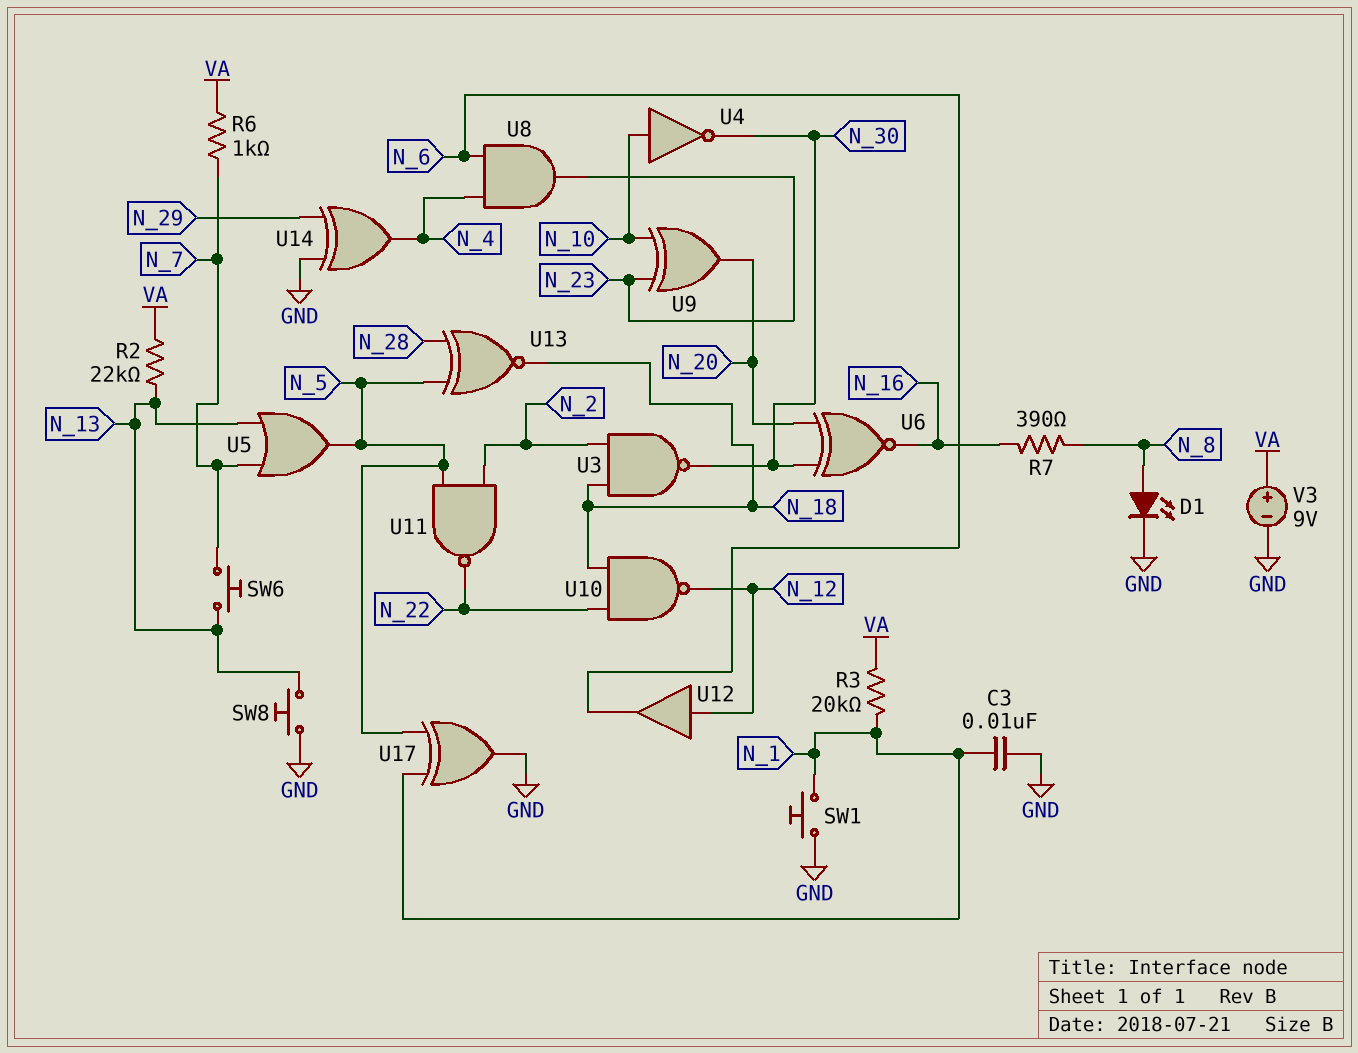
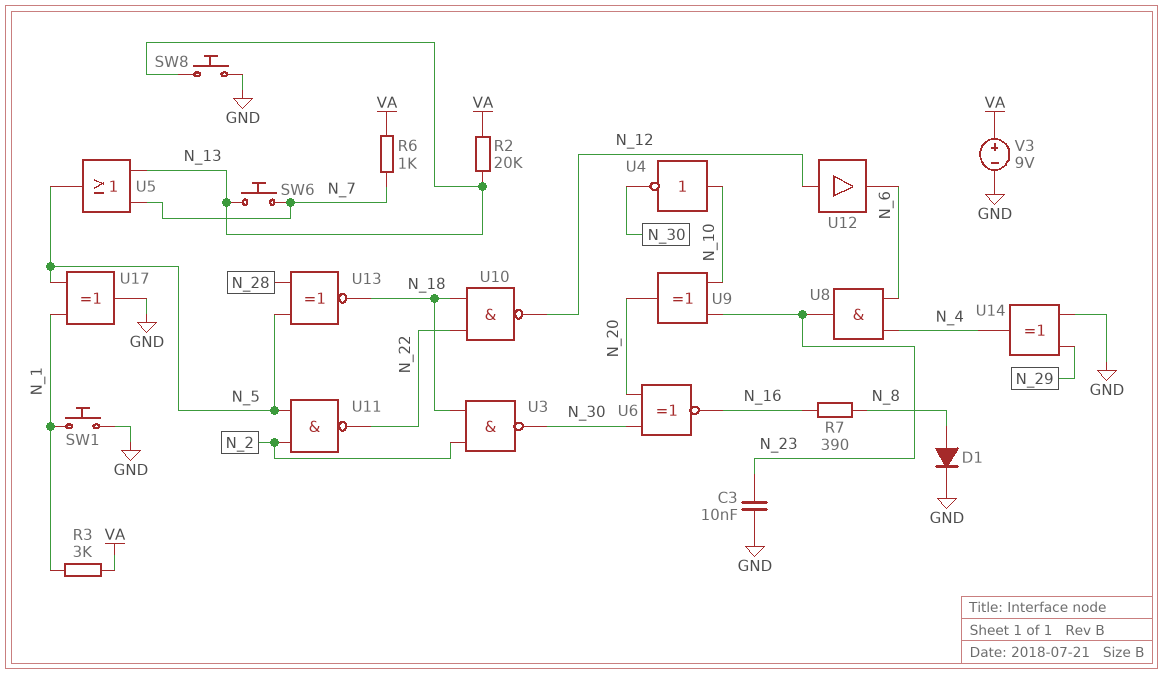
C3: 10nF (GND, N_1) -> 10nF (GND, N_23)
D1: LED (A N_8, K GND) -> diode (A N_8, K GND)
R2: 22k (N_13, VA) -> 20k (N_13, VA)
R3: 20k (N_1, VA) -> 3k (N_1, VA)

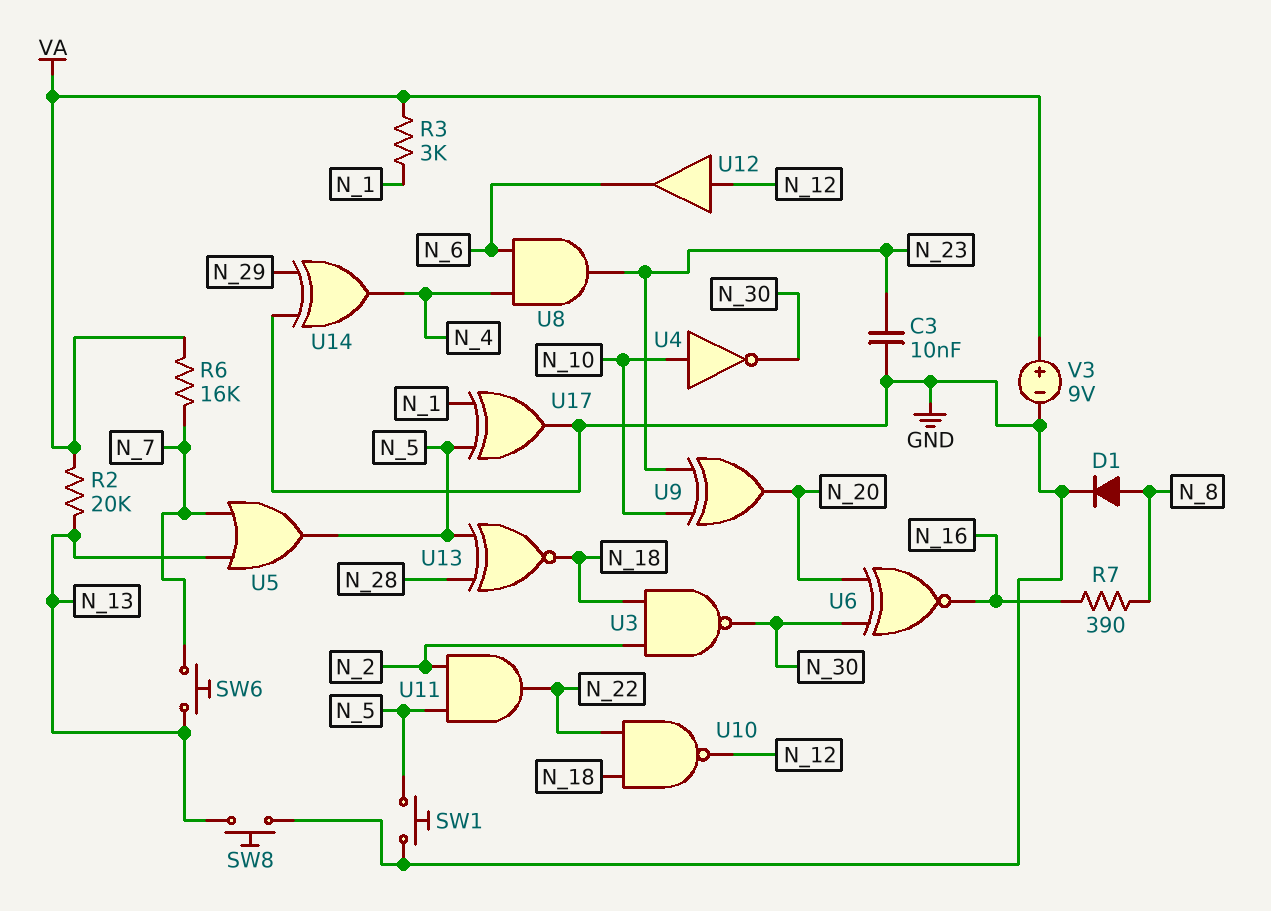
R6: 1k (N_7, VA) -> 16k (N_7, VA)
SW1: button (GND, N_1) -> button (GND, N_5)
U11: NAND (in N_2, in N_5, out N_22) -> AND (in N_2, in N_5, out N_22)

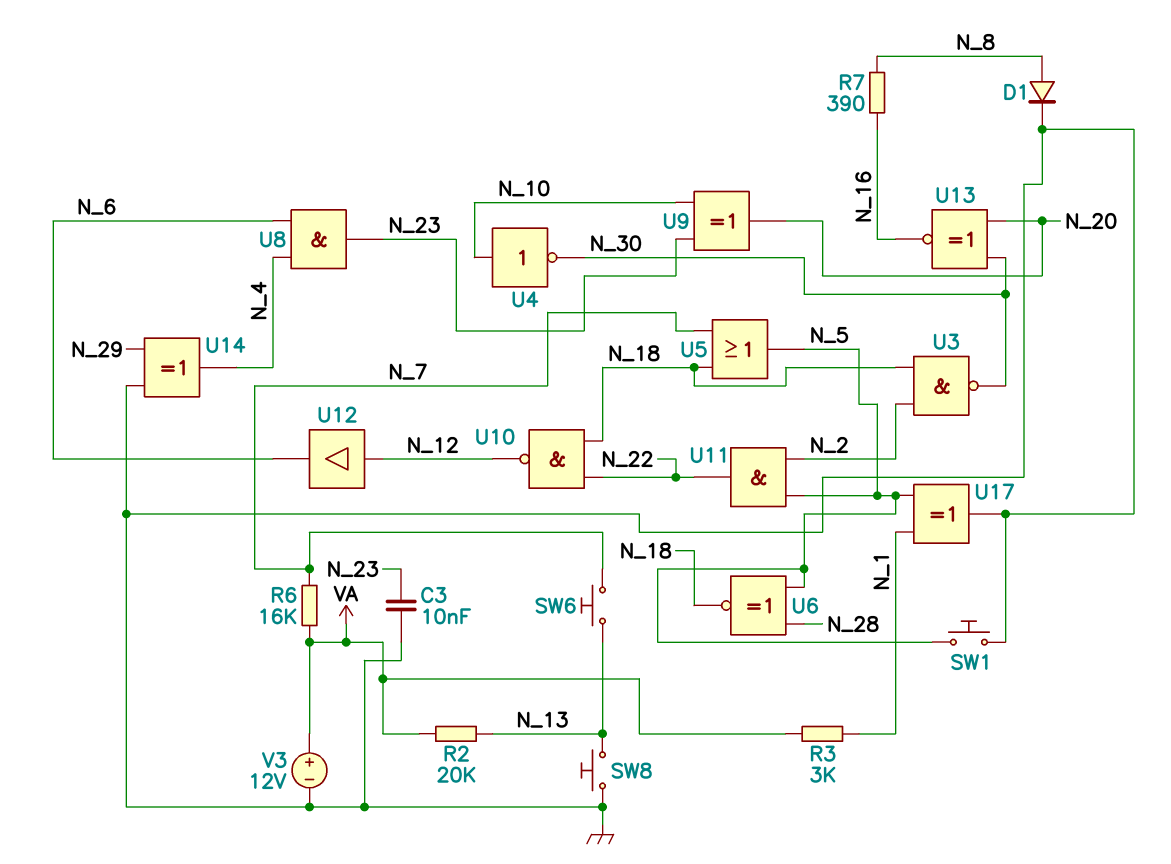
U5: OR (in N_7, in N_13, out N_5) -> OR (in N_7, in N_18, out N_5)
U6: XNOR (in N_20, in N_30, out N_16) -> XNOR (in N_5, in N_28, out N_18)
U13: XNOR (in N_5, in N_28, out N_18) -> XNOR (in N_20, in N_30, out N_16)
V3: 9V (plus VA, minus GND) -> 12V (plus VA, minus GND)

